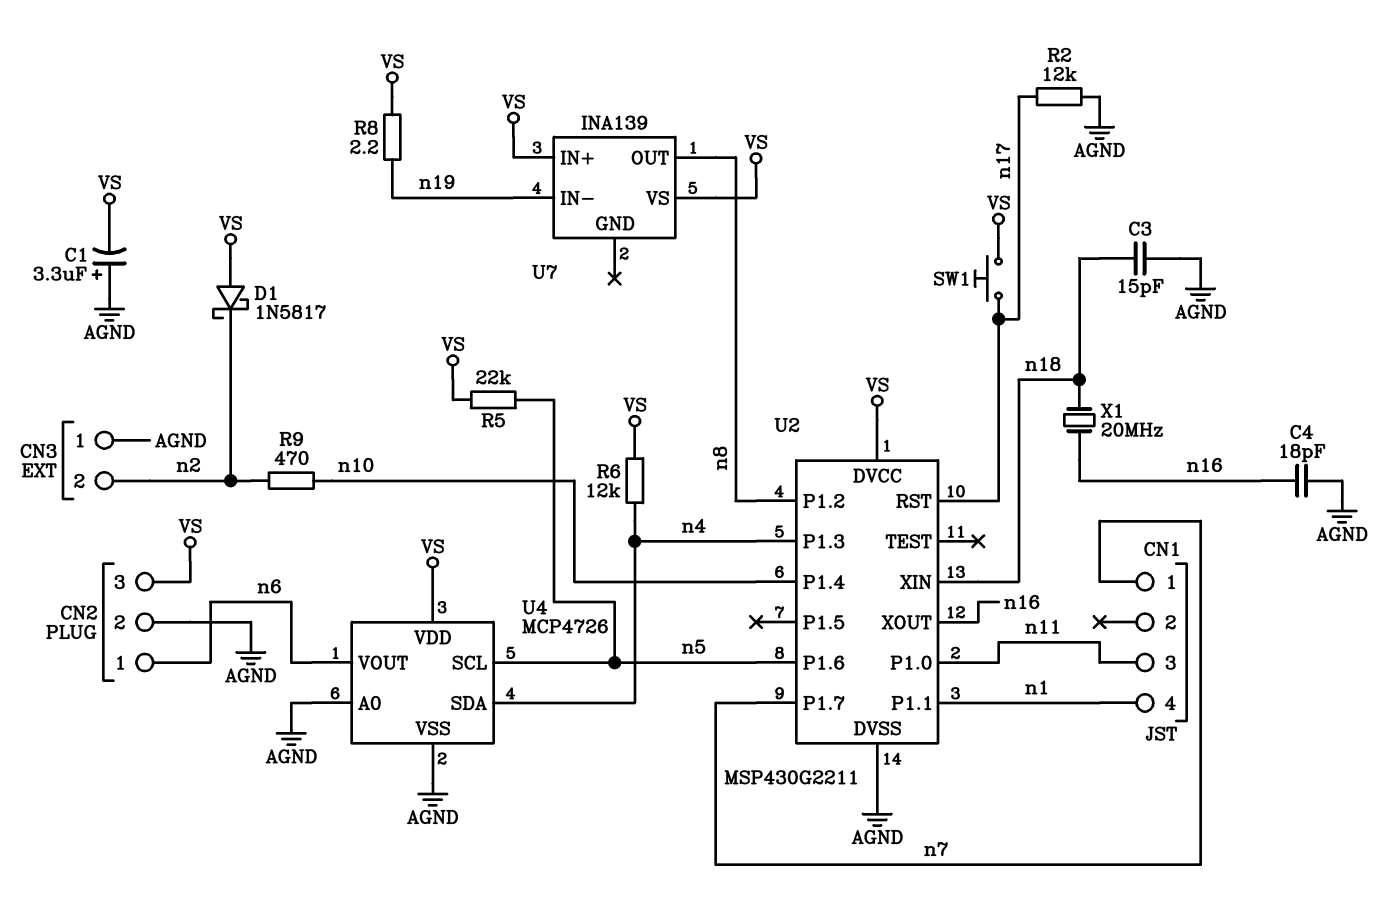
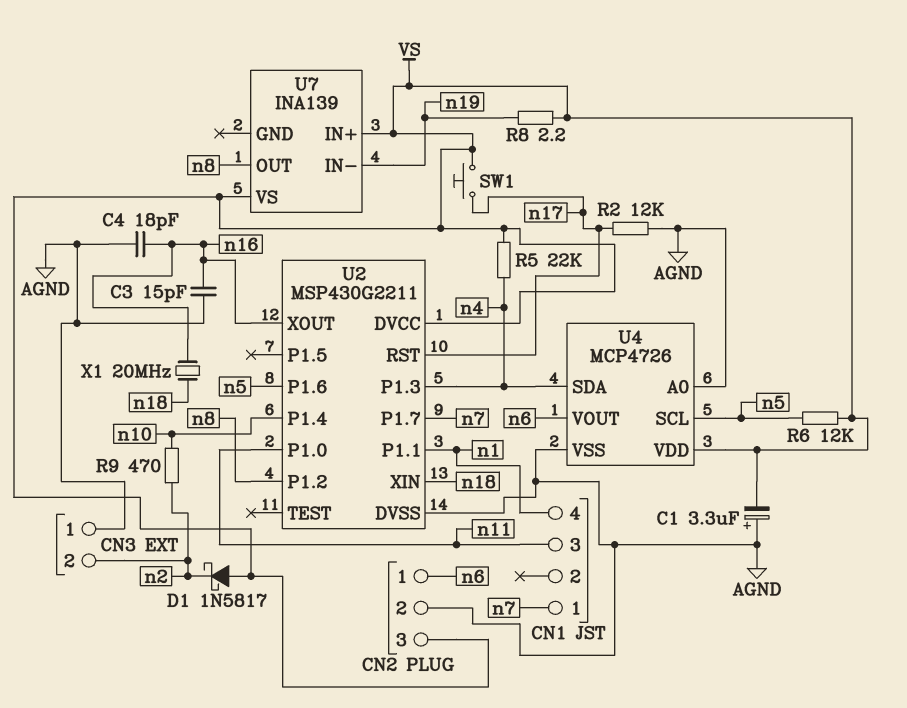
C3: 15pF (AGND, n18) -> 15pF (AGND, n16)
R5: 22k (VS, n5) -> 22k (VS, n4)
R6: 12k (VS, n4) -> 12k (VS, n5)

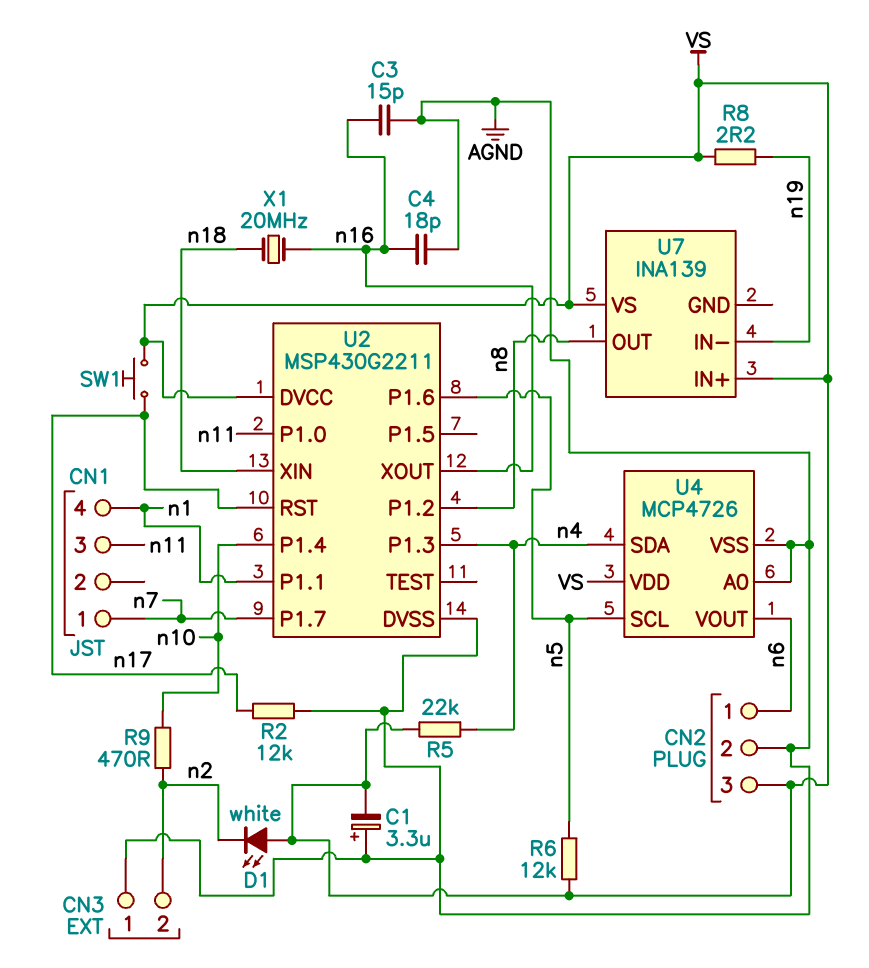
D1: schottky 1N5817 (A VS, K n2) -> LED white (A VS, K n2)

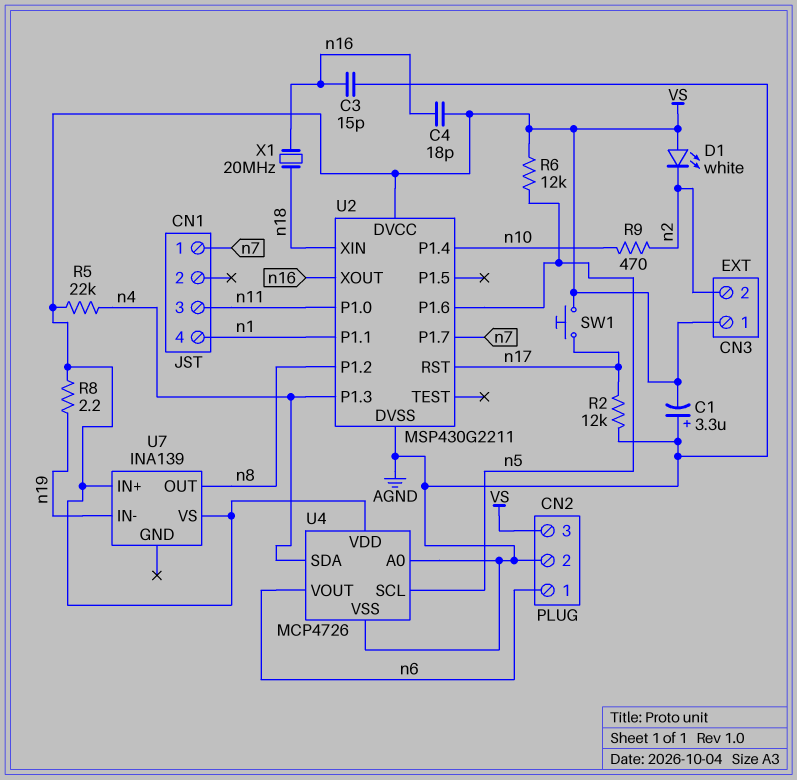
C4: 18pF (AGND, n16) -> 18pF (VS, n16)
CN3 pin 1: AGND -> VS

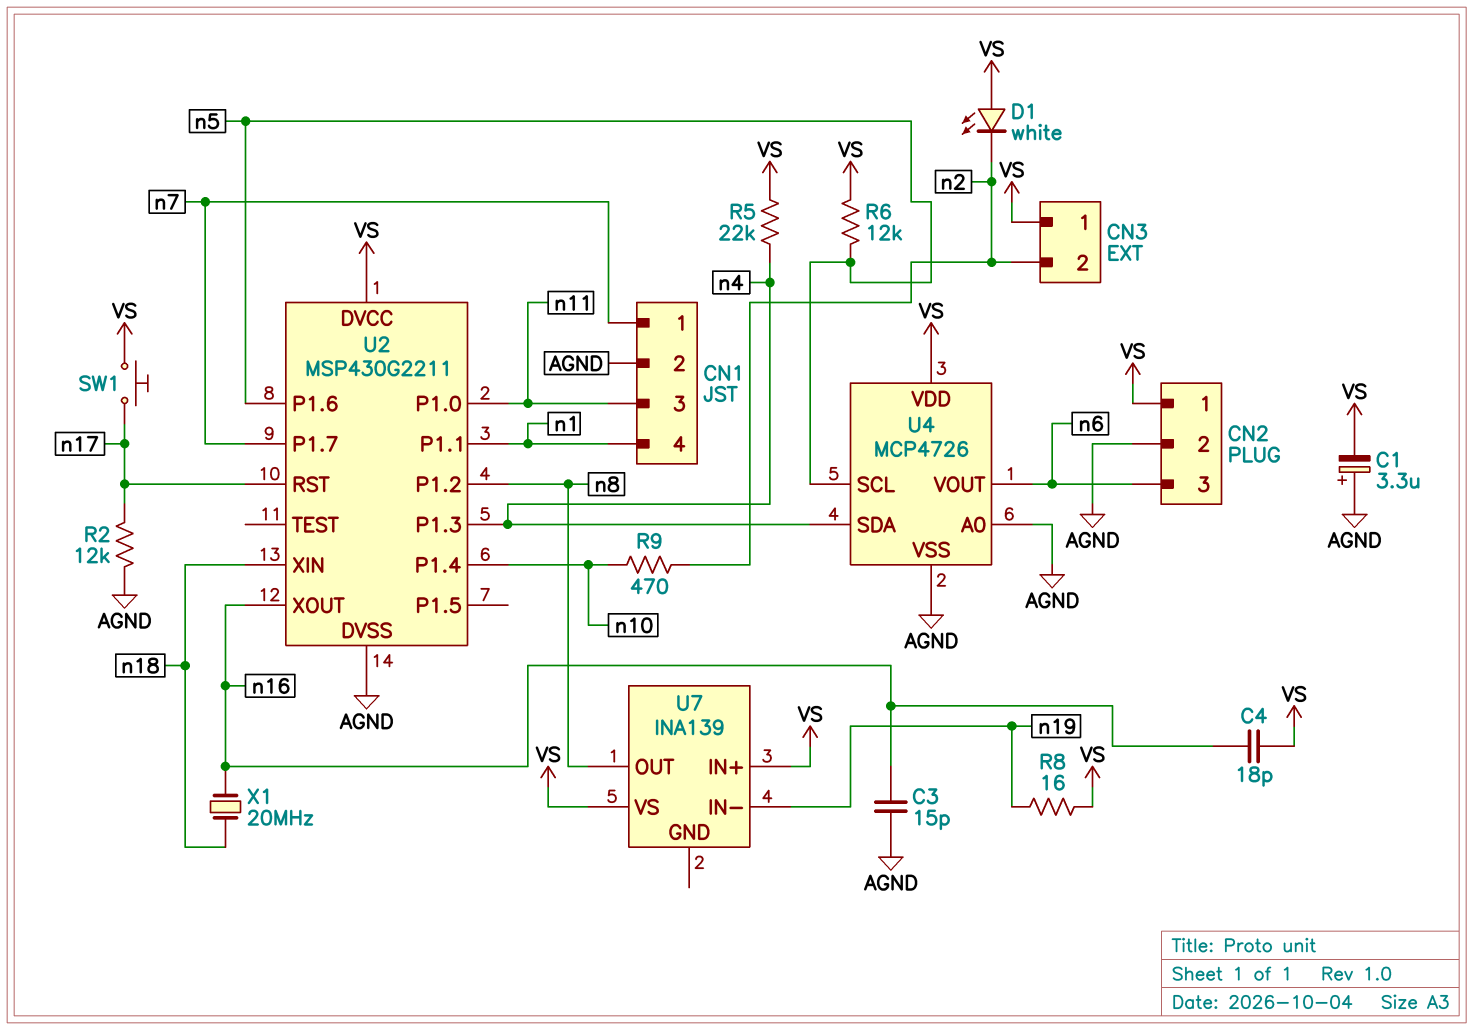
CN1 pin 2: none -> AGND
CN2 pin 1: n6 -> VS
CN2 pin 3: VS -> n6
R8: 2.2 (VS, n19) -> 16 (VS, n19)

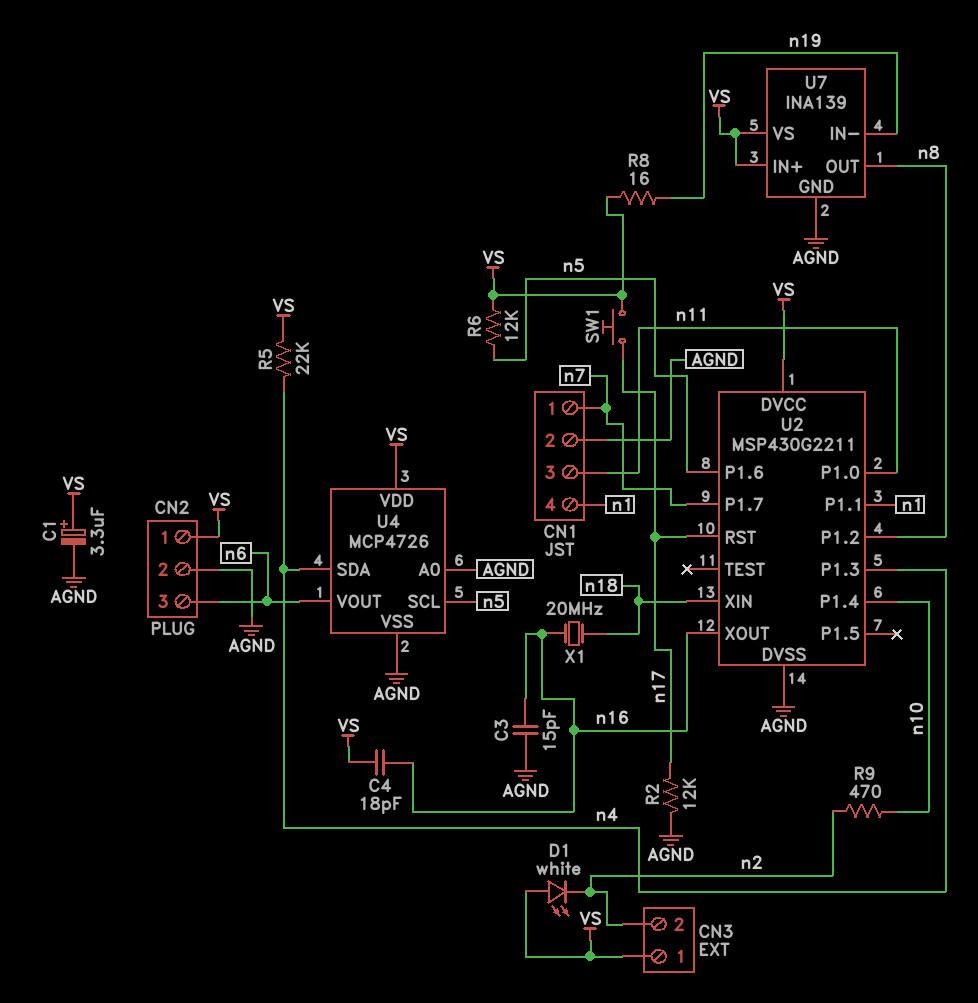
C1: 3.3uF (plus AGND, minus VS) -> 3.3uF (plus VS, minus AGND)
U7 pin GND: none -> AGND

